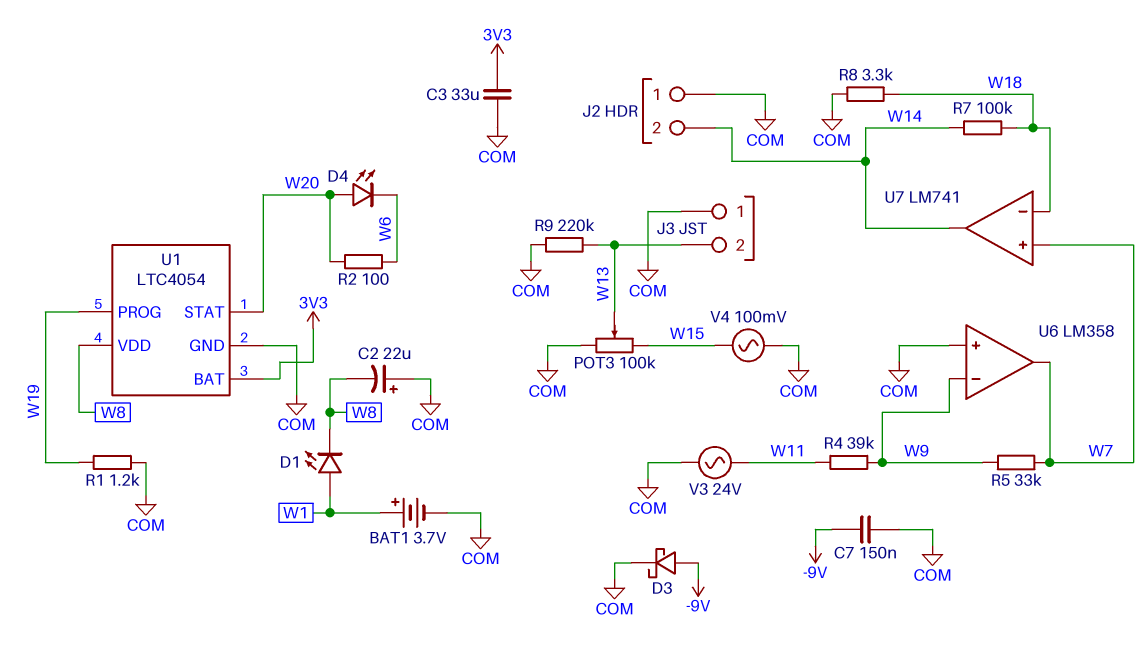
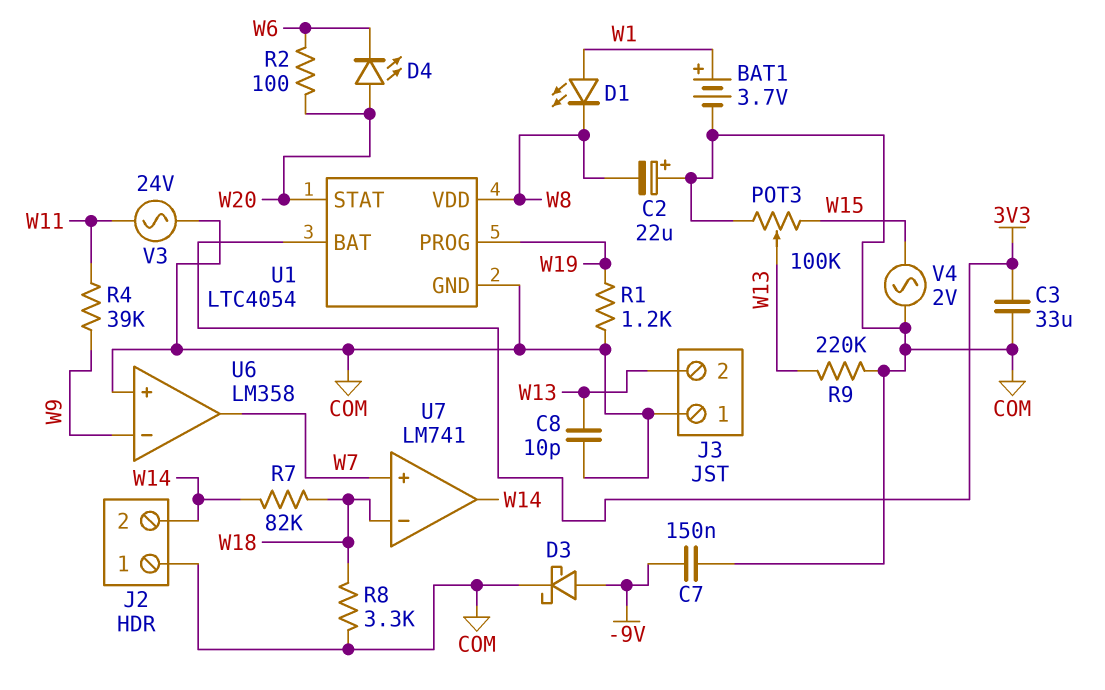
C8: none -> 10pF (COM, W13)
R5: 33k (W7, W9) -> none
R7: 100k (W14, W18) -> 82k (W14, W18)
V4: AC 100mV (COM, W15) -> AC 2V (COM, W15)

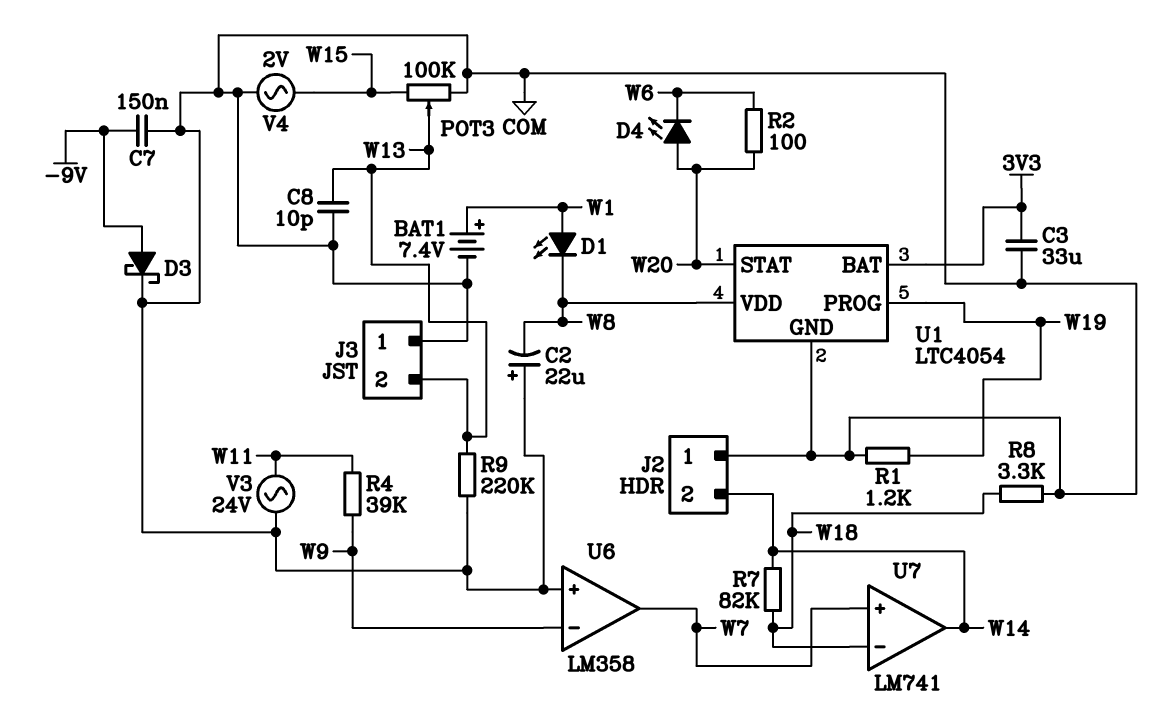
BAT1: 3.7V (plus W1, minus COM) -> 7.4V (plus W1, minus COM)

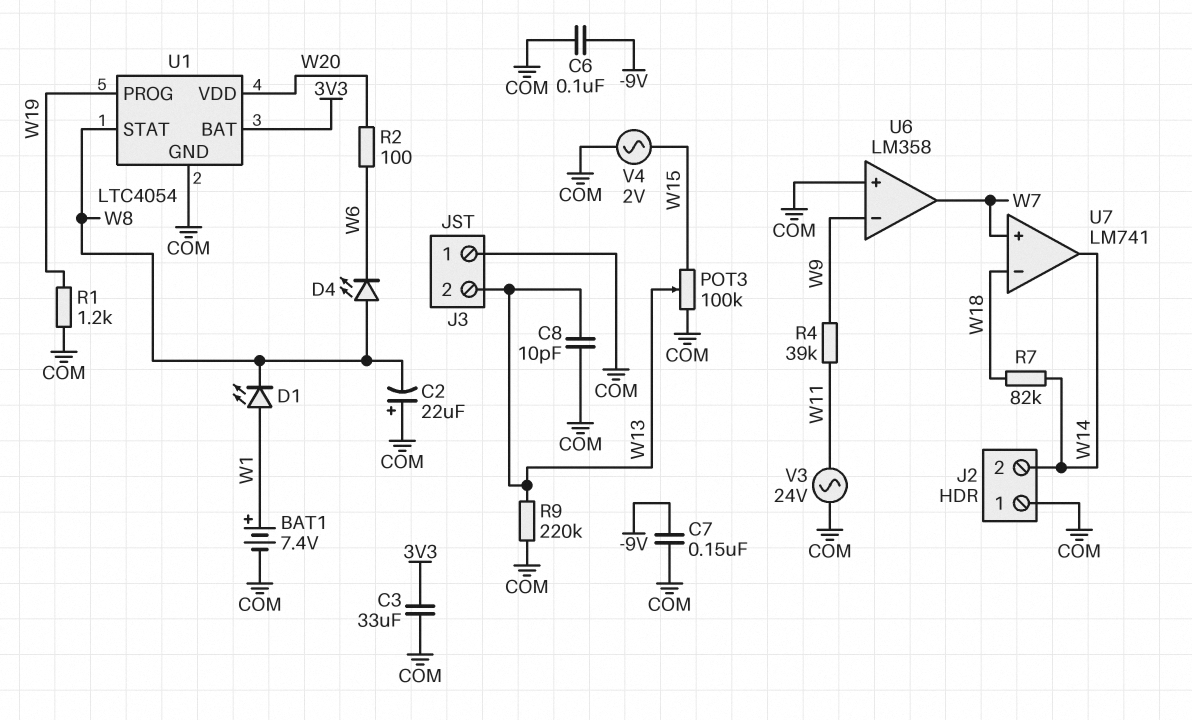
C6: none -> 100nF (-9V, COM)
D3: schottky (A -9V, K COM) -> none
D4: LED (A W20, K W6) -> LED (A W8, K W6)
R8: 3.3k (COM, W18) -> none
U1 pin STAT: W20 -> W8
U1 pin VDD: W8 -> W20

